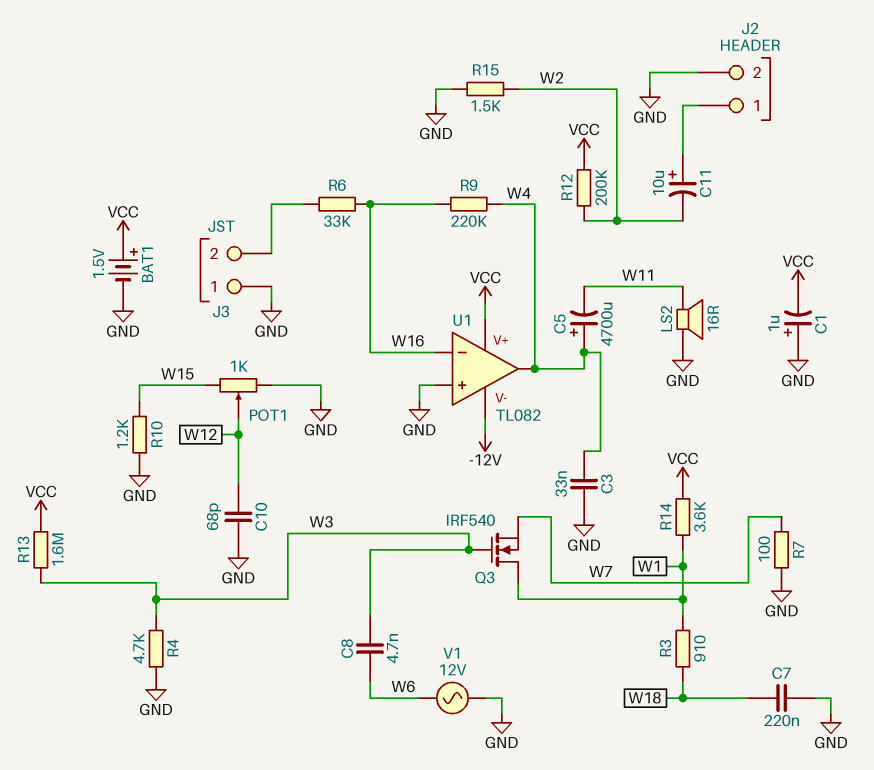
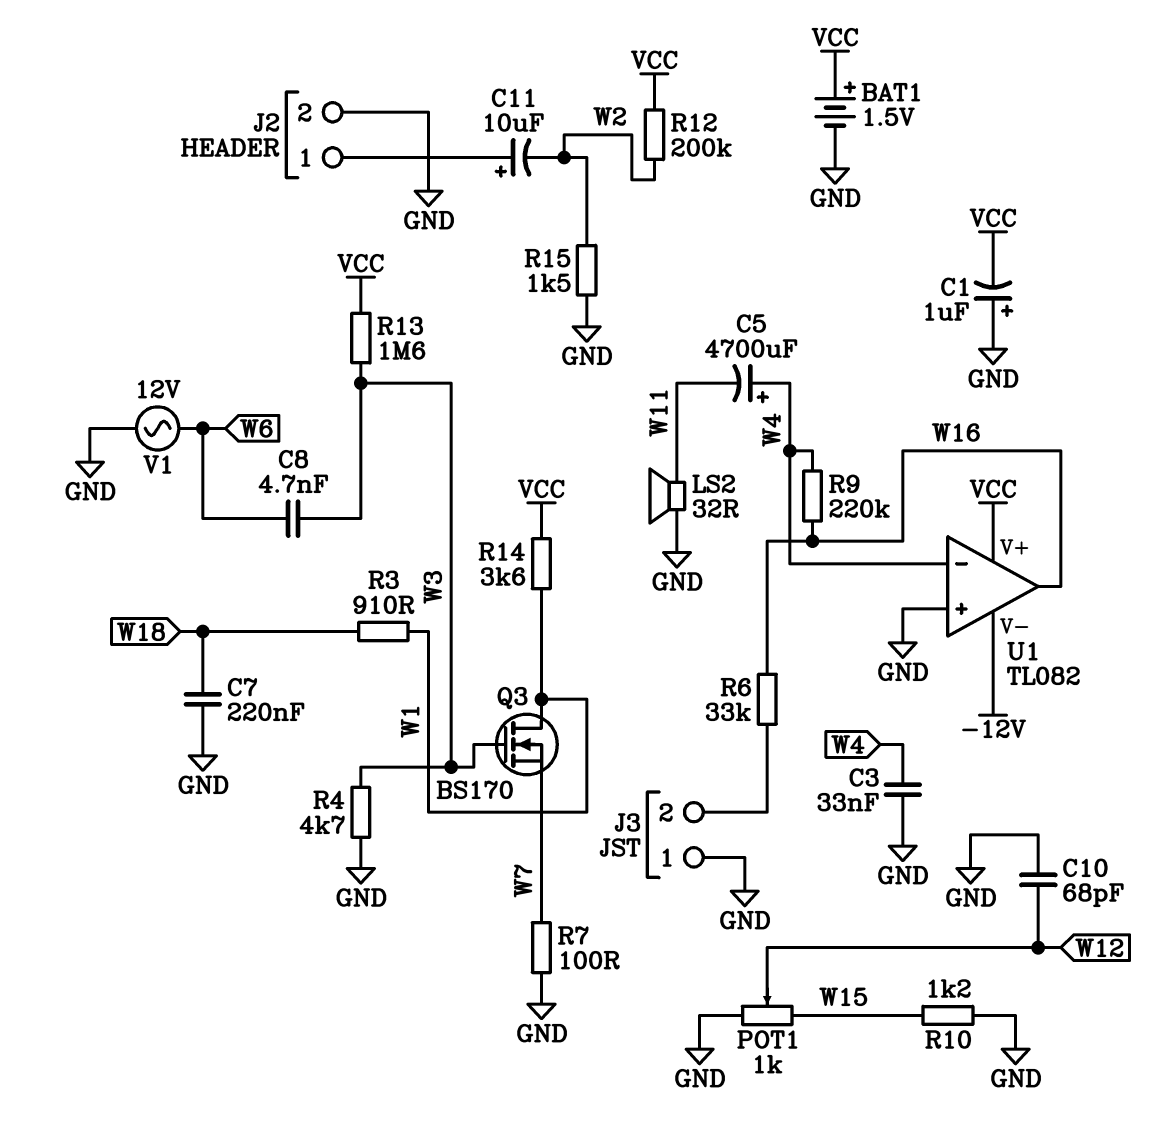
LS2: speaker 16R (GND, W11) -> speaker 32R (GND, W11)
Q3: NMOS IRF540 (G W3, D W1, S W7) -> NMOS BS170 (G W3, D W1, S W7)
U1 pin in-: W16 -> W4
U1 pin out: W4 -> W16

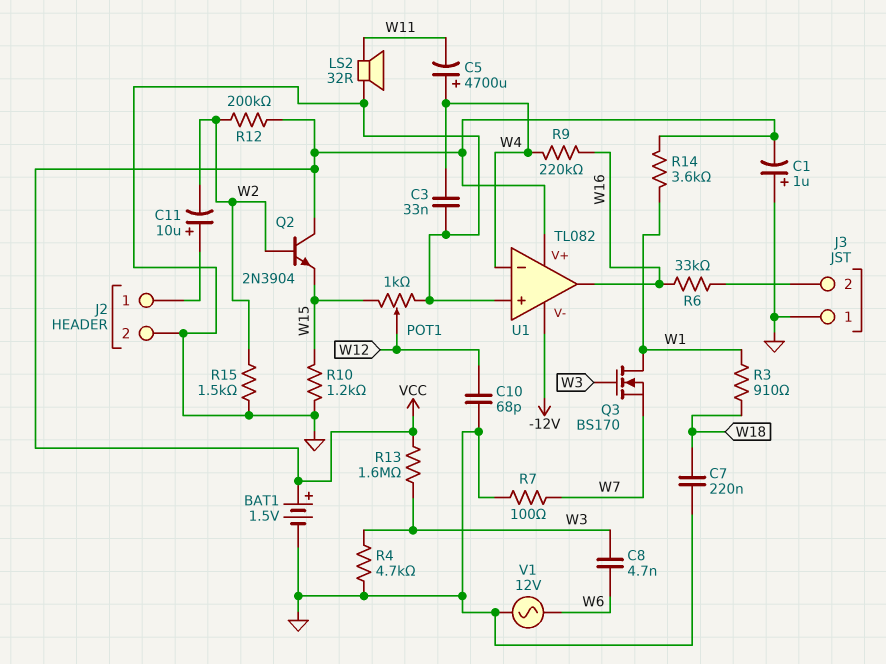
Q2: none -> NPN 2N3904 (B W2, C VCC, E W15)

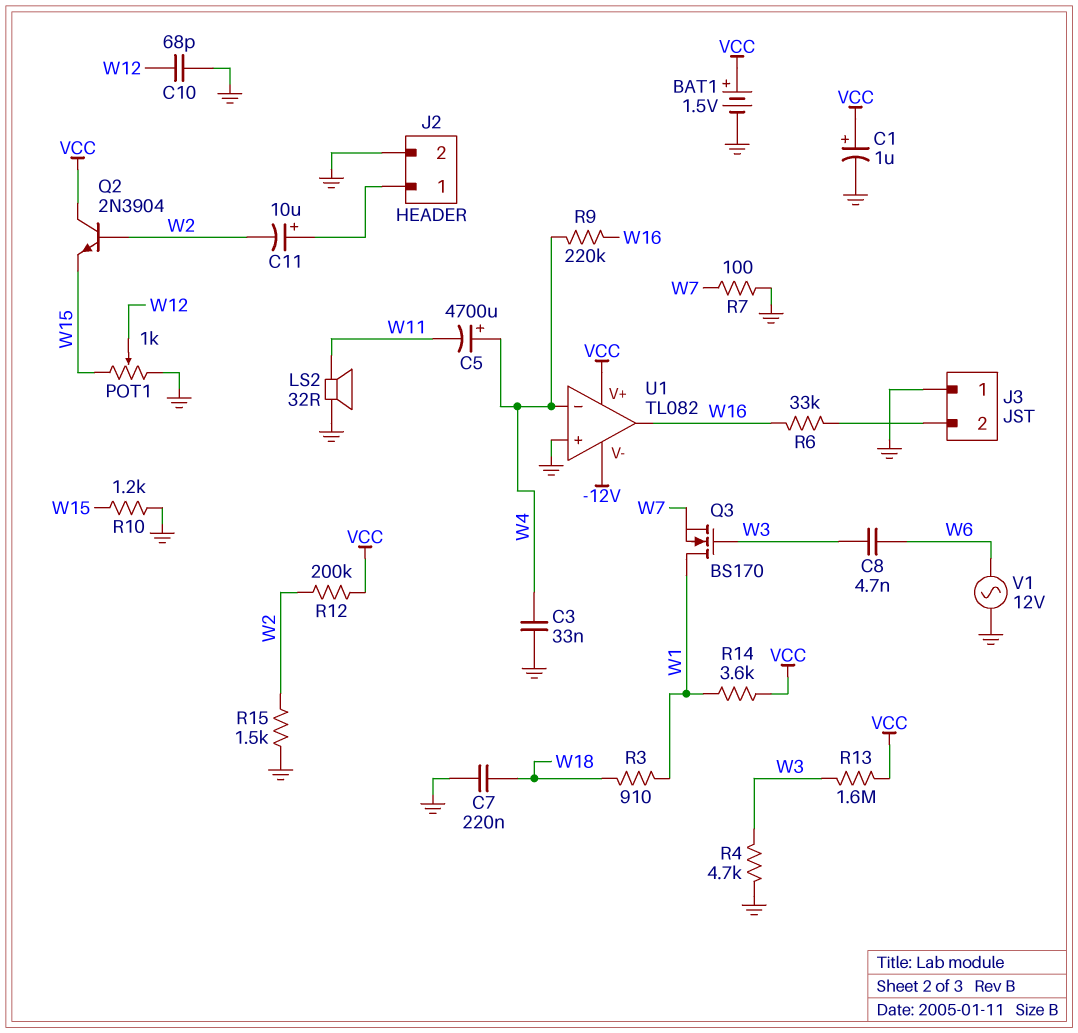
C1: 1uF (plus GND, minus VCC) -> 1uF (plus VCC, minus GND)

